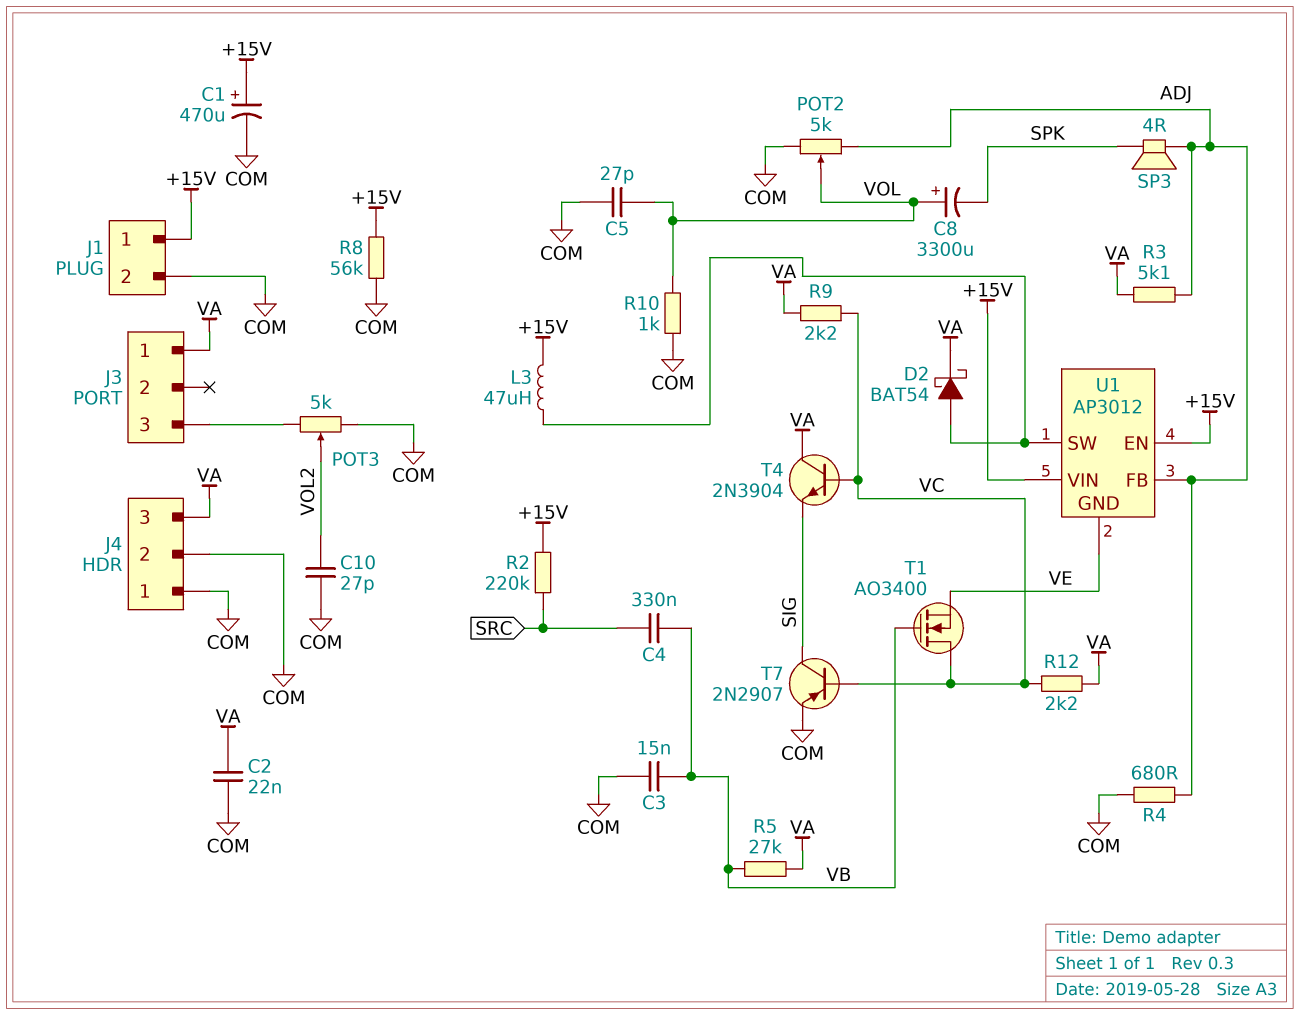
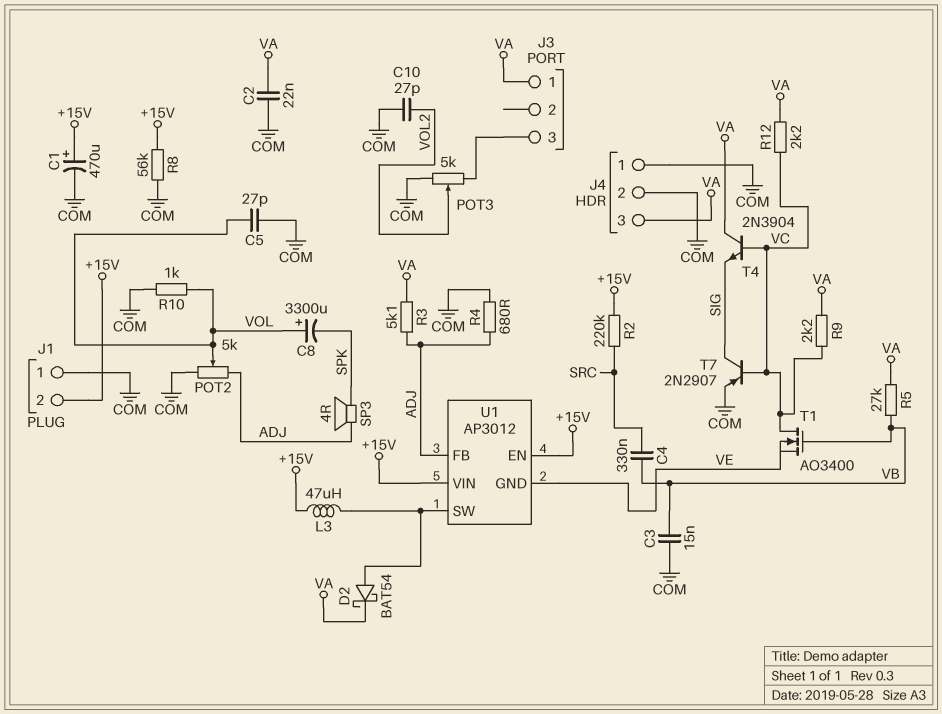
J1 pin 1: +15V -> COM
J1 pin 2: COM -> +15V

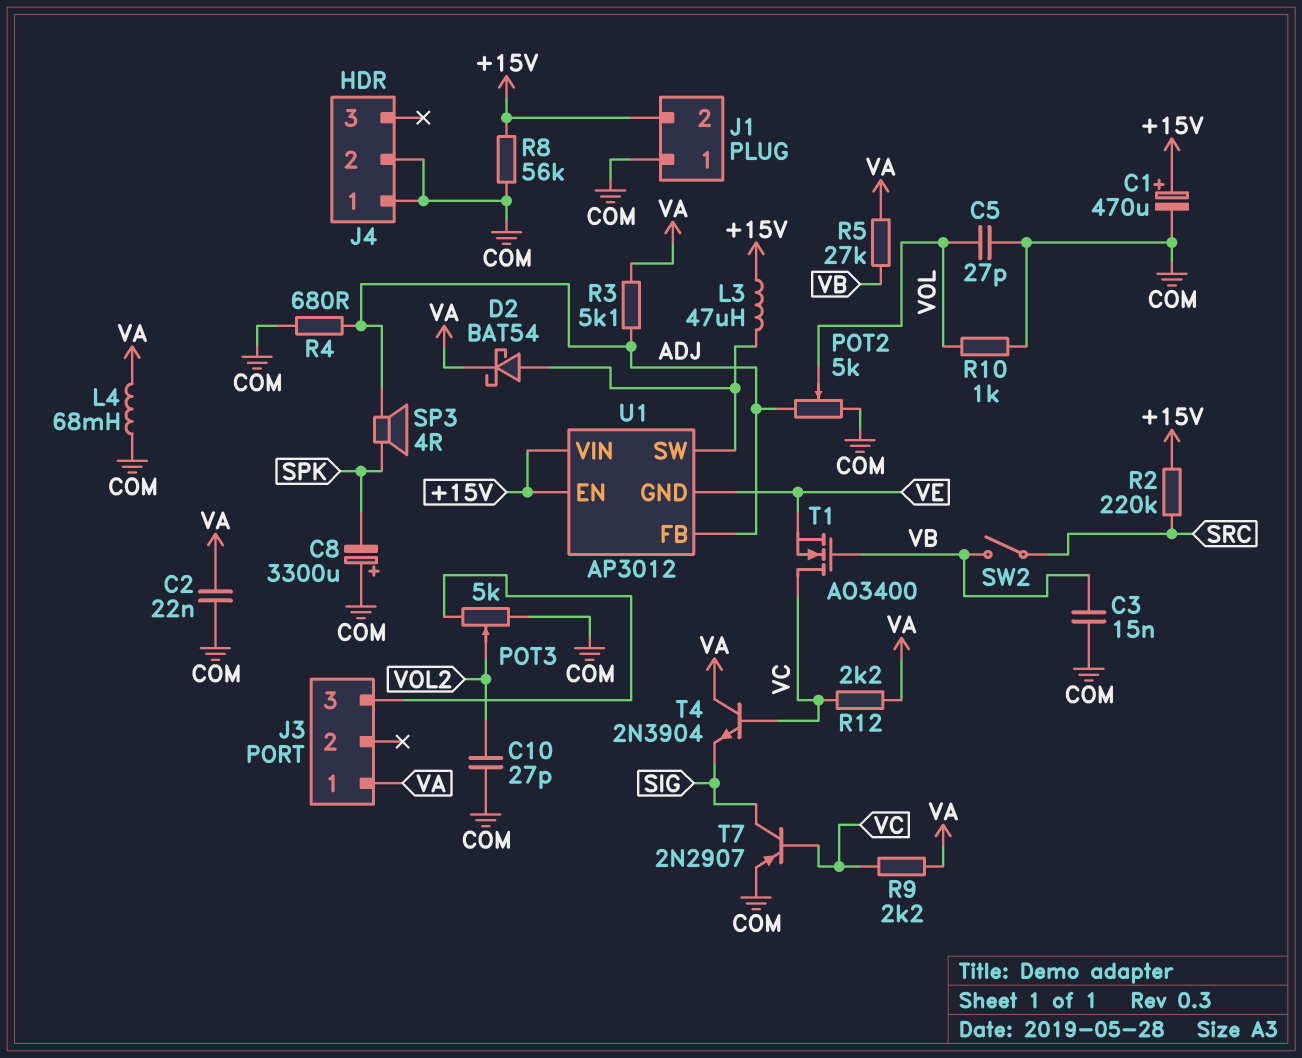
C4: 330nF (SRC, VB) -> none
C8: 3300uF (plus VOL, minus SPK) -> 3300uF (plus COM, minus SPK)
J4 pin 3: VA -> none
L4: none -> 68mH (COM, VA)
SW2: none -> switch (SRC, VB)

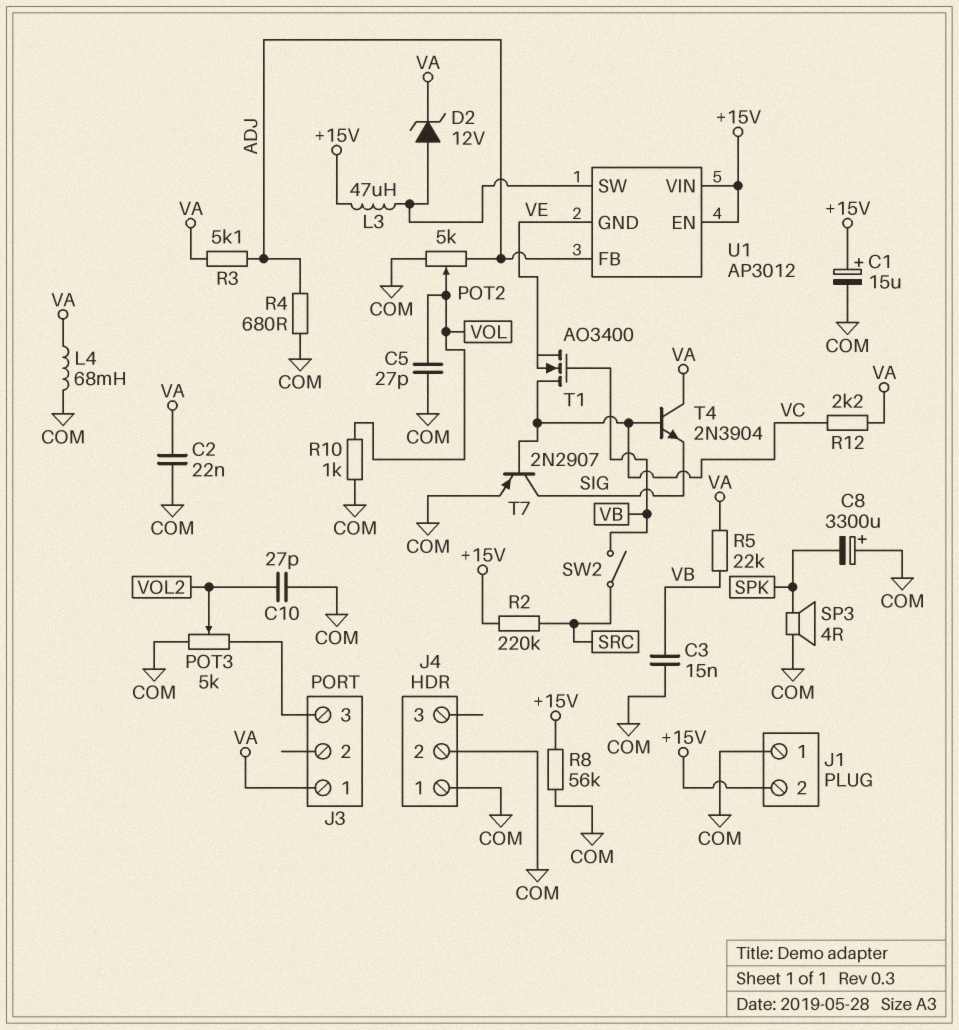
C1: 470uF (plus +15V, minus COM) -> 15uF (plus +15V, minus COM)
D2: schottky BAT54 (A U1/SW, K VA) -> zener 12V (A U1/SW, K VA)
R5: 27k (VA, VB) -> 22k (VA, VB)
R9: 2.2k (VA, VC) -> none
SP3: speaker 4R (ADJ, SPK) -> speaker 4R (COM, SPK)

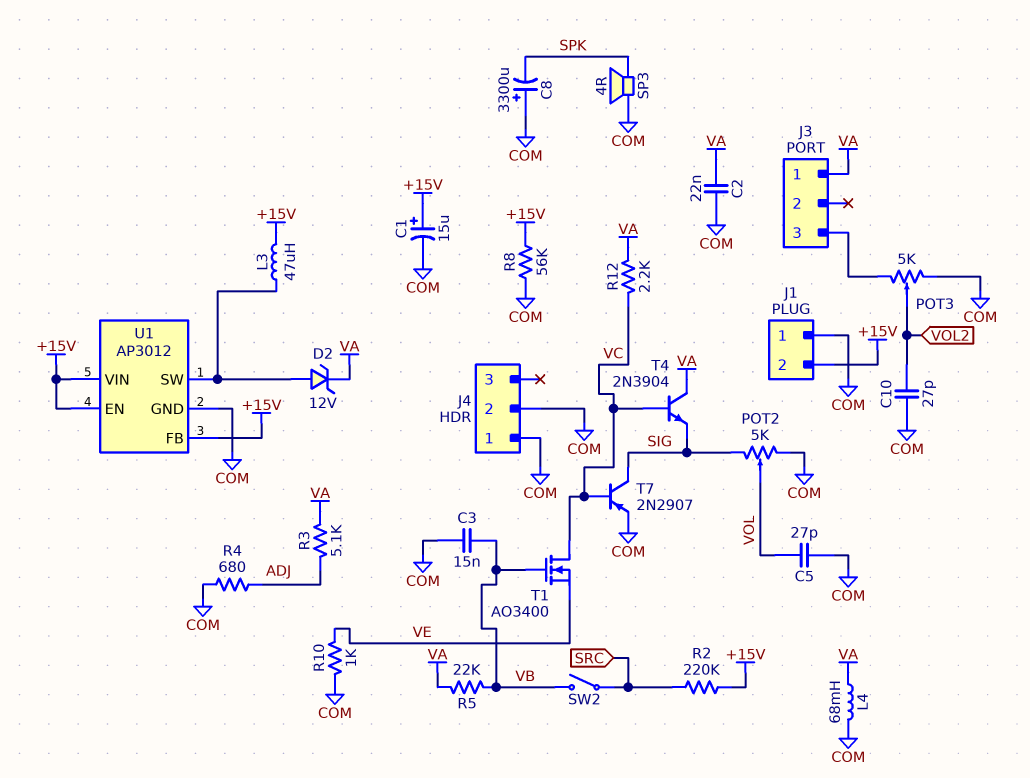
POT2: 5k (ADJ, COM, wiper VOL) -> 5k (COM, SIG, wiper VOL)
R10: 1k (COM, VOL) -> 1k (COM, VE)
U1 pin FB: ADJ -> +15V
U1 pin GND: VE -> COM

